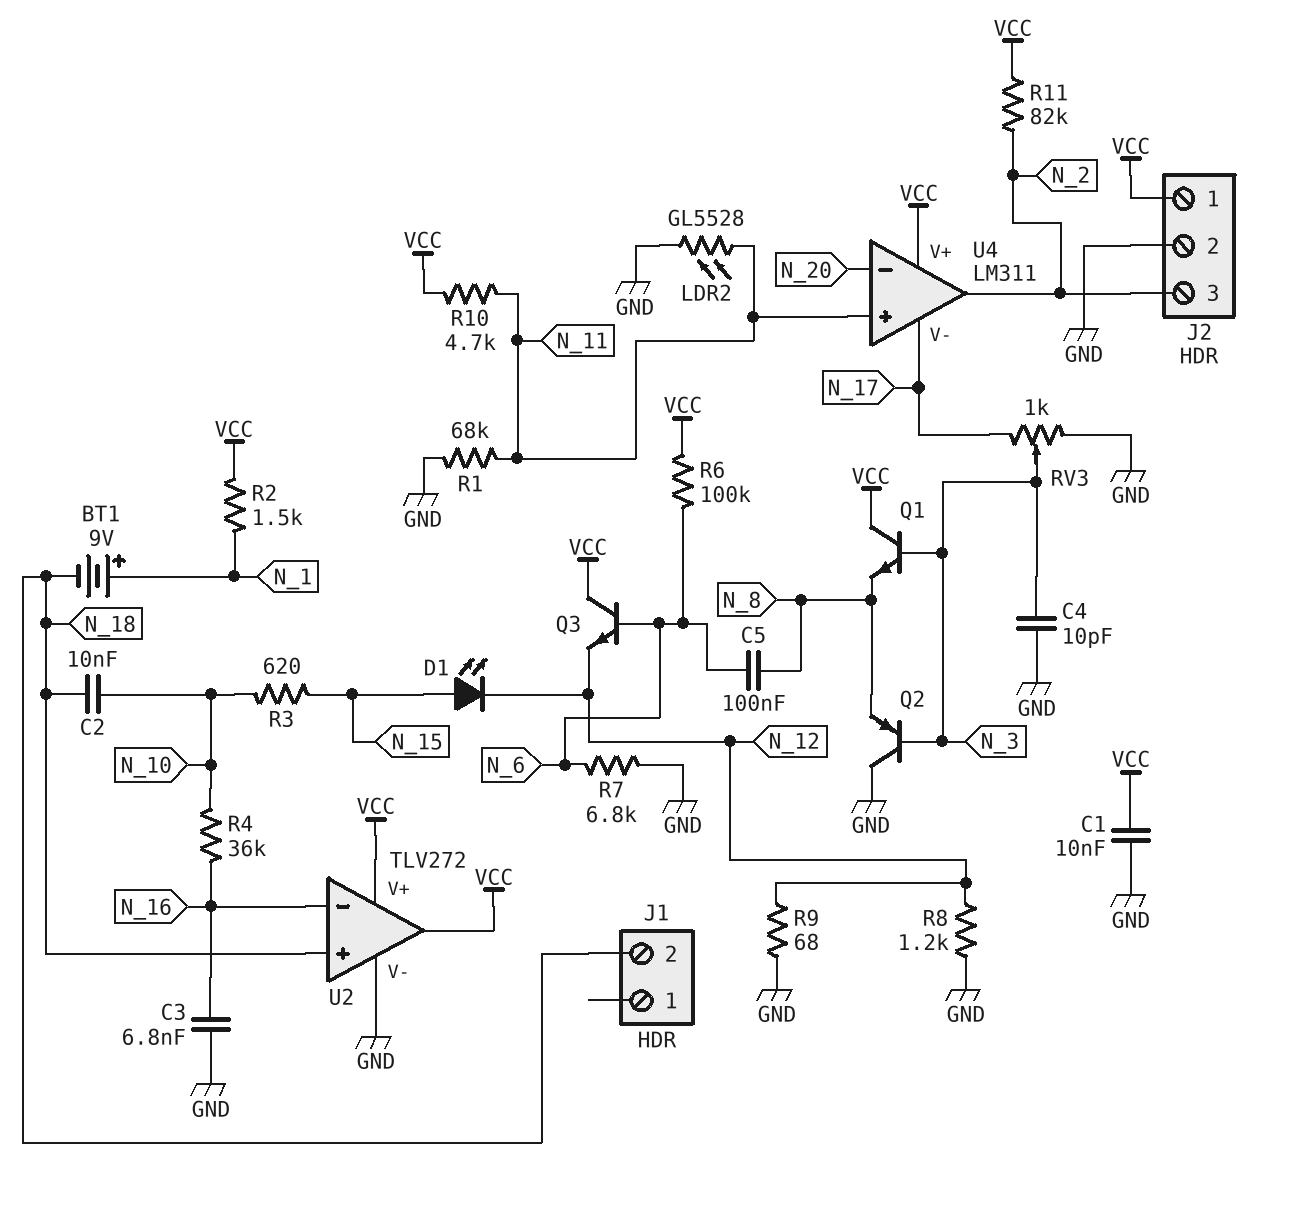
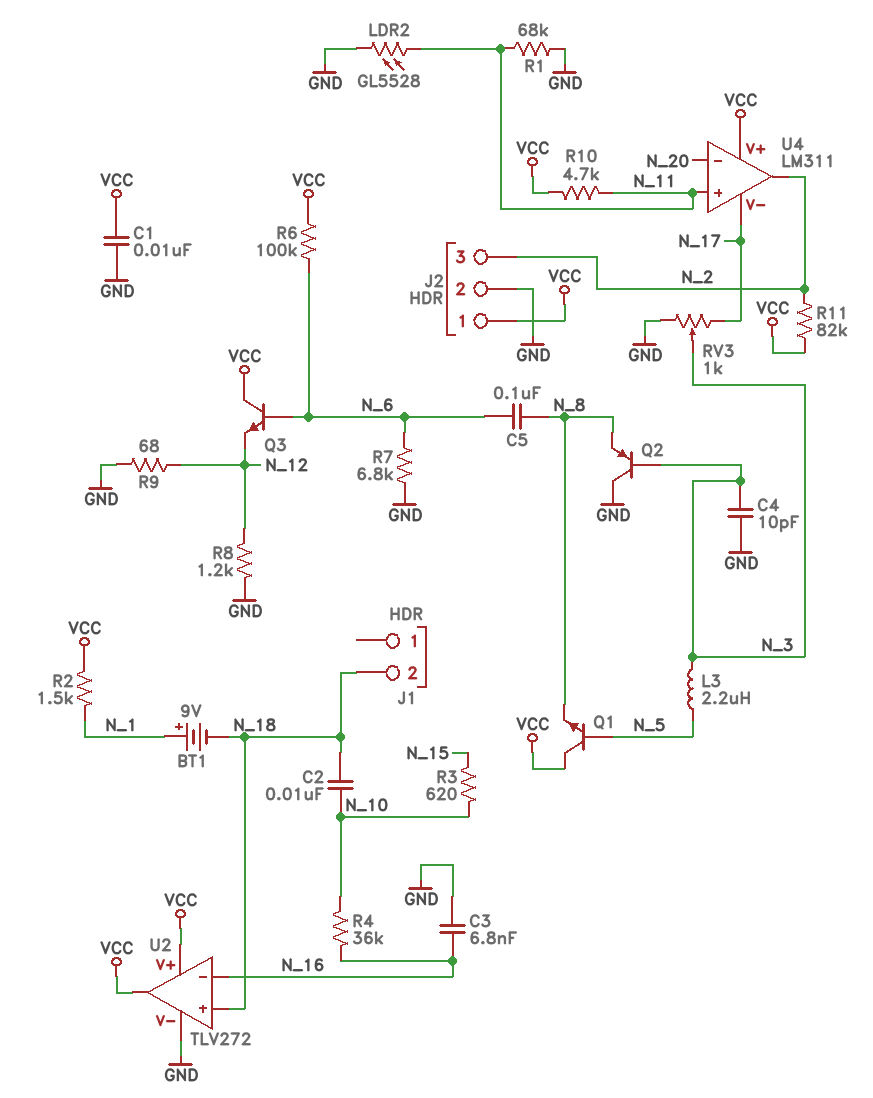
D1: LED (A N_15, K N_12) -> none
L3: none -> 2.2uH (N_3, N_5)
Q1: NPN (B N_3, C VCC, E N_8) -> NPN (B N_5, C VCC, E N_8)

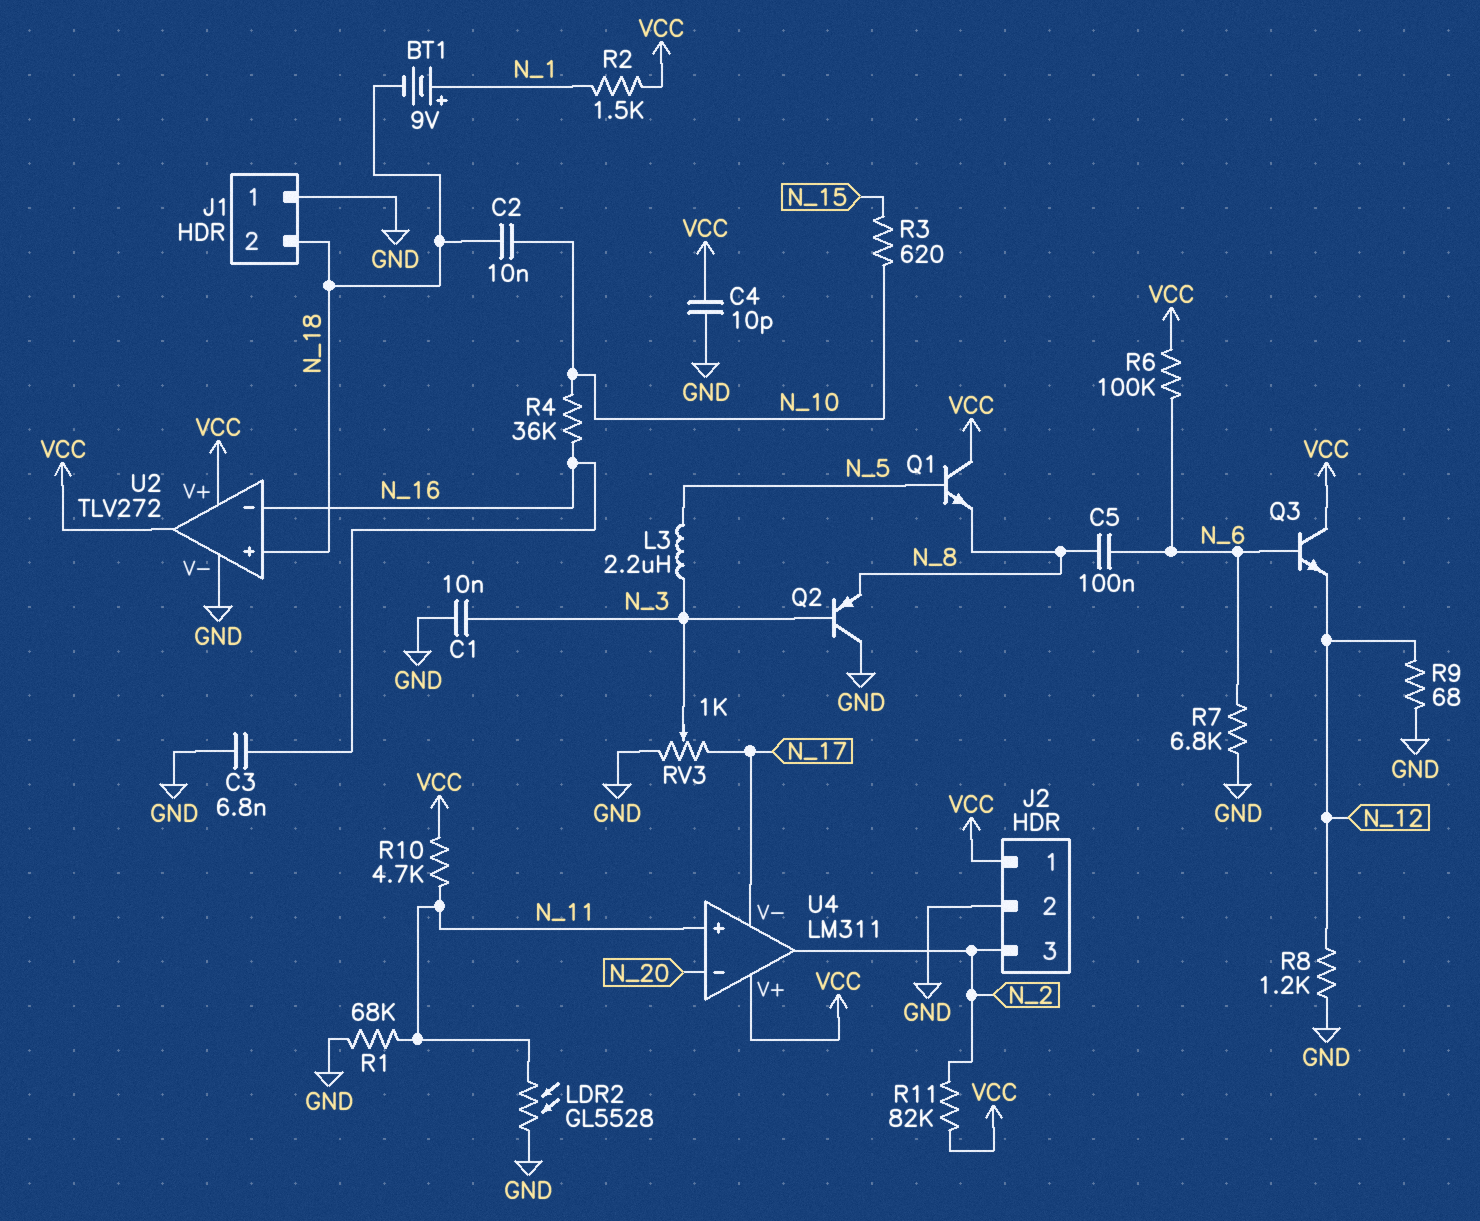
C1: 10nF (GND, VCC) -> 10nF (GND, N_3)
C4: 10pF (GND, N_3) -> 10pF (GND, VCC)
J1 pin 1: none -> GND

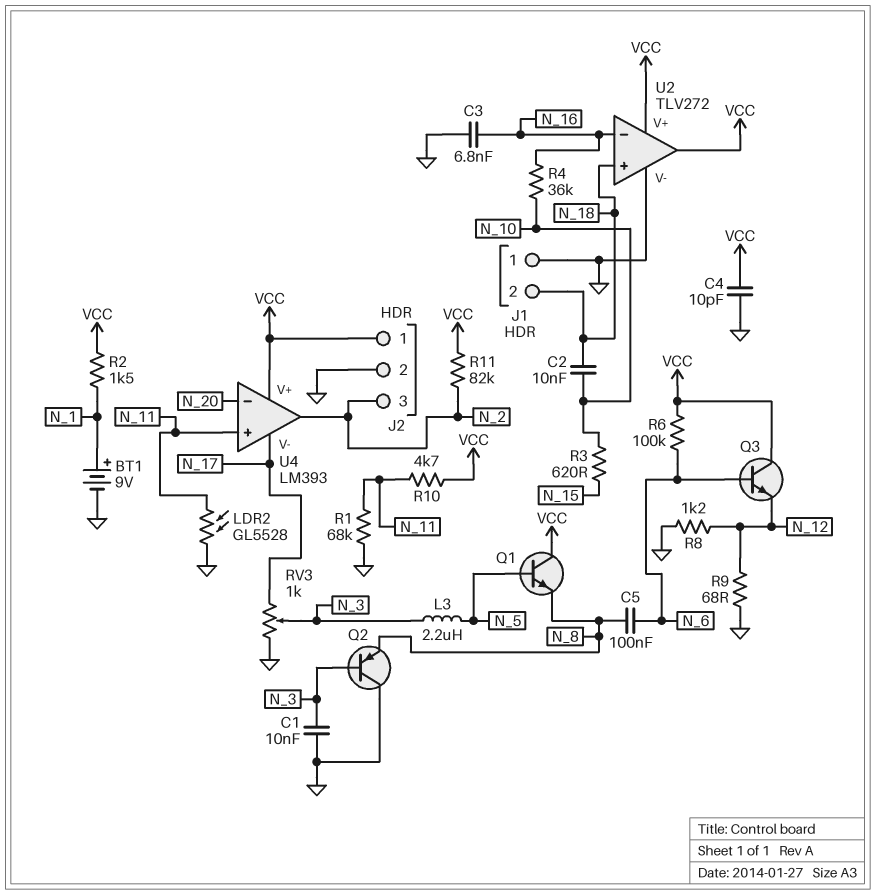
BT1: 9V (plus N_1, minus N_18) -> 9V (plus N_1, minus GND)
R7: 6.8k (GND, N_6) -> none
U4: LM311 -> LM393

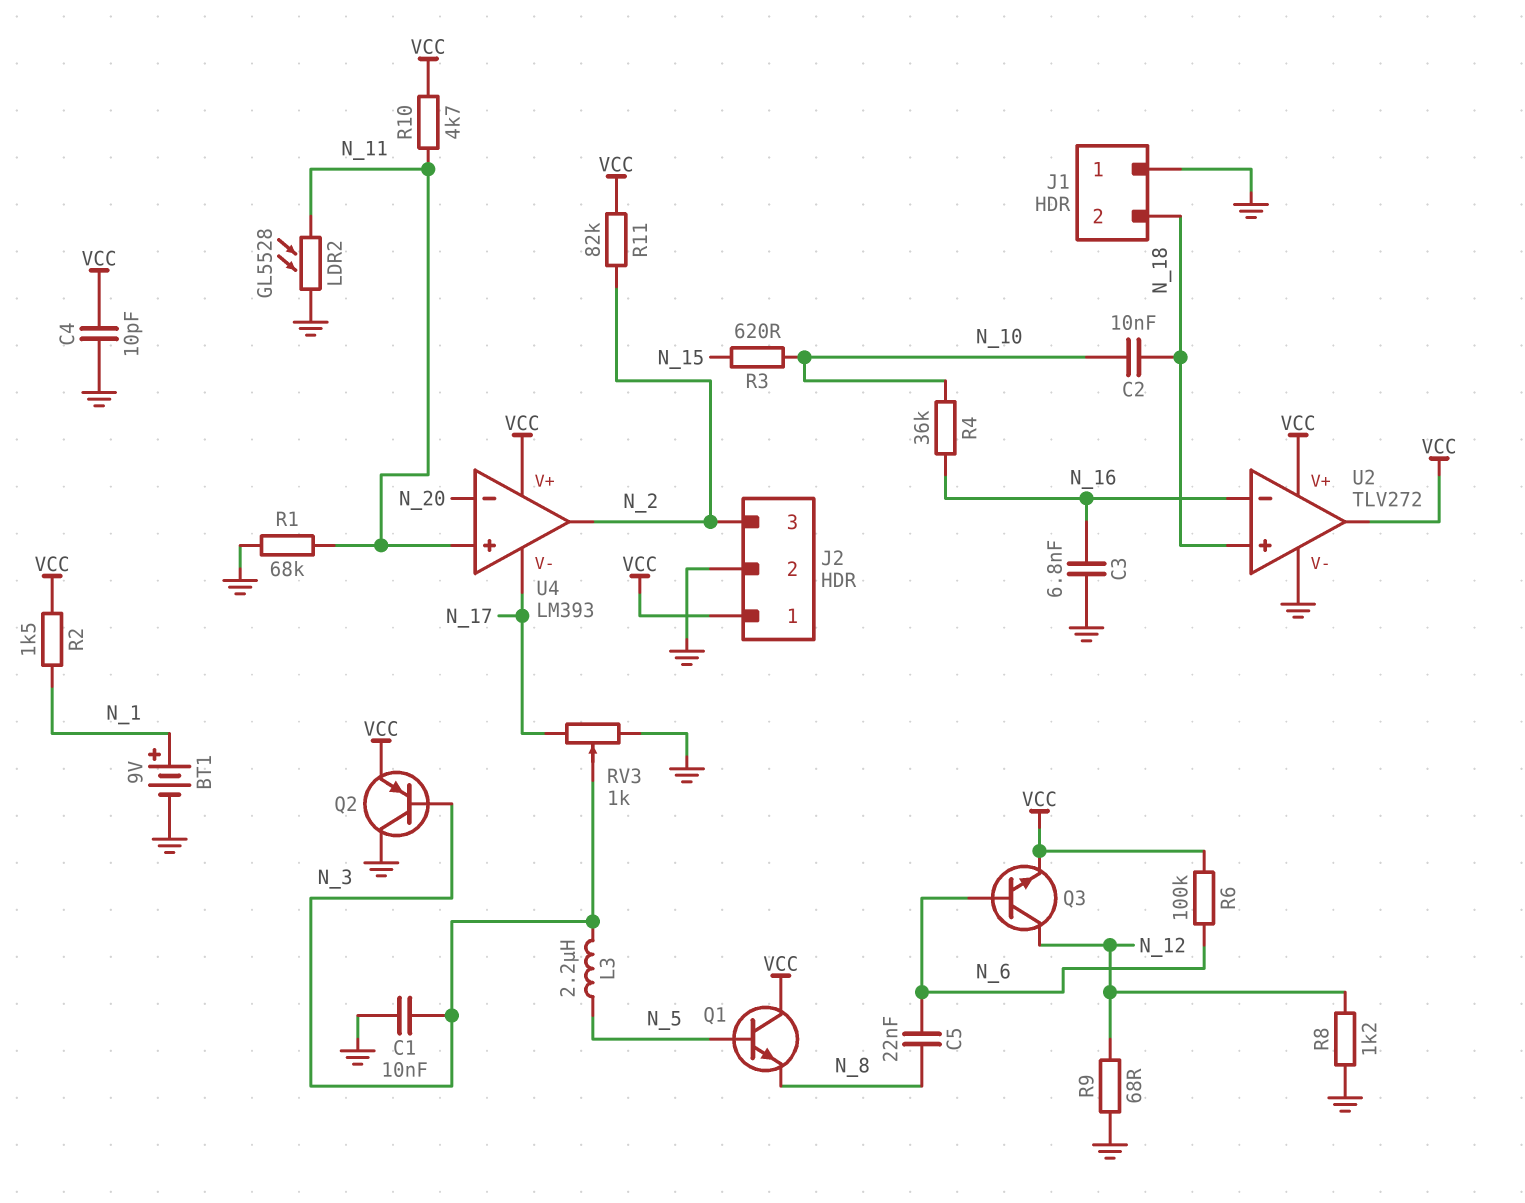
C5: 100nF (N_6, N_8) -> 22nF (N_6, N_8)
Q2: PNP (B N_3, C GND, E N_8) -> PNP (B N_3, C GND, E VCC)
Q3: NPN (B N_6, C VCC, E N_12) -> NPN (B N_6, C N_12, E VCC)

